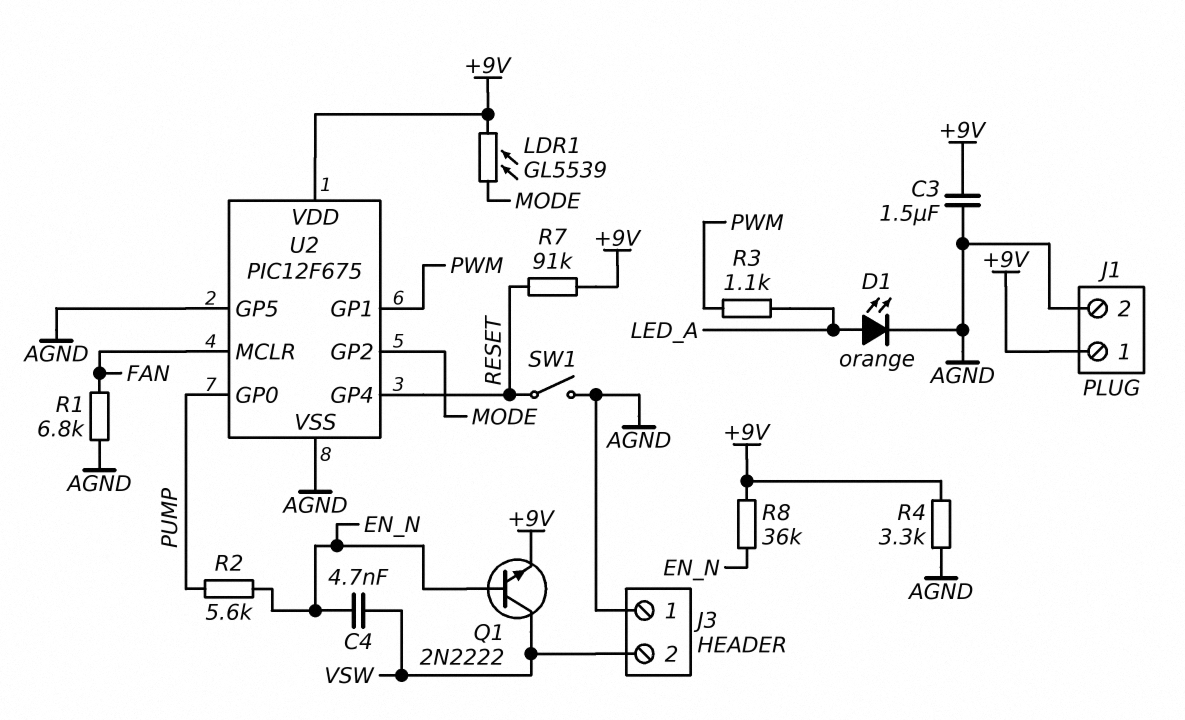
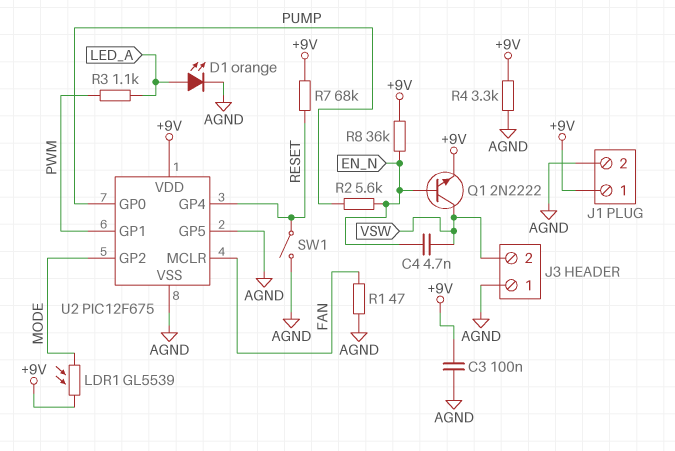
C3: 1.5uF (+9V, AGND) -> 100nF (+9V, AGND)
R1: 6.8k (AGND, FAN) -> 47 (AGND, FAN)
R7: 91k (+9V, RESET) -> 68k (+9V, RESET)

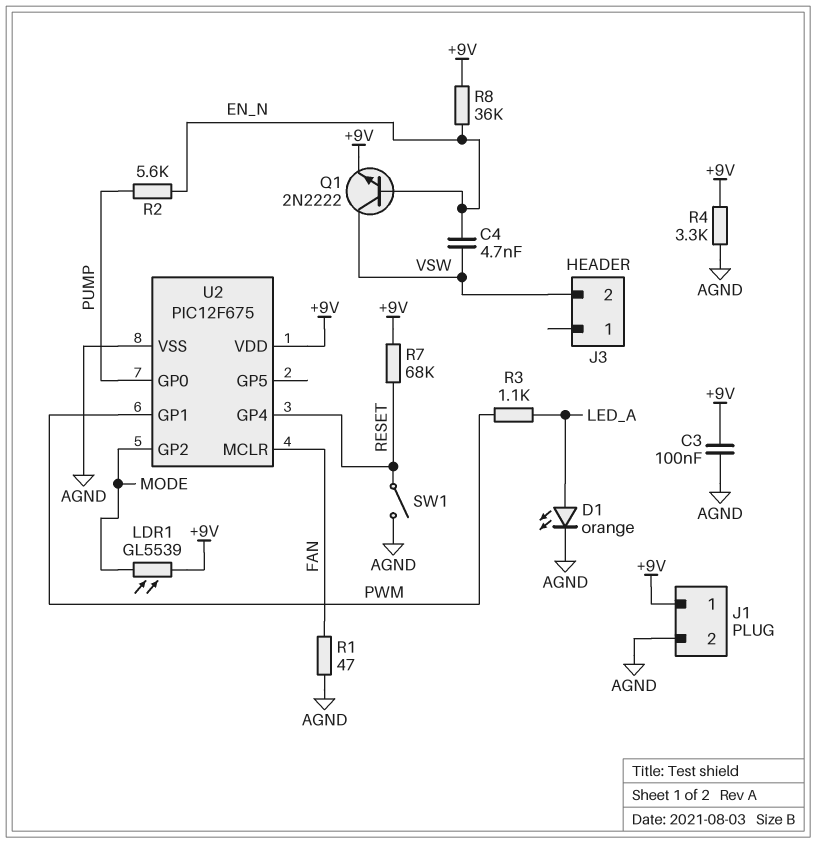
J3 pin 1: AGND -> none
U2 pin GP5: AGND -> none

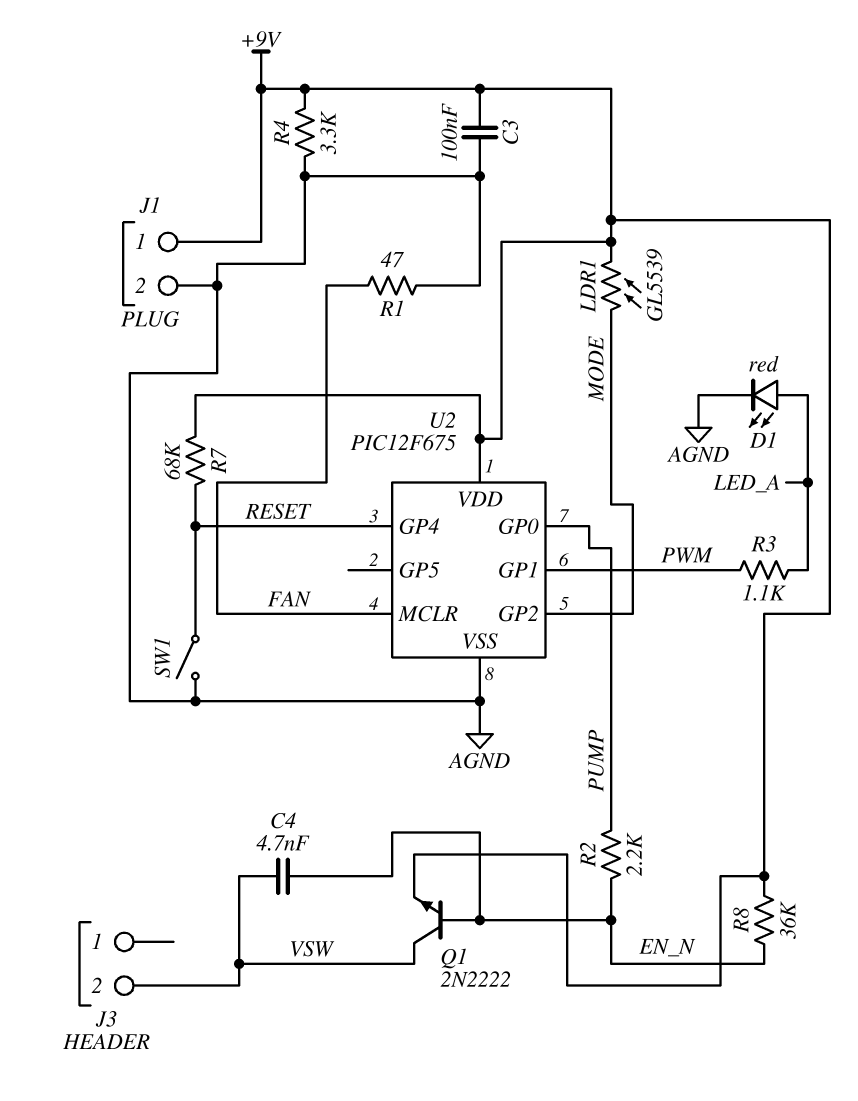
D1: LED orange (A LED_A, K AGND) -> LED red (A LED_A, K AGND)
R2: 5.6k (EN_N, PUMP) -> 2.2k (EN_N, PUMP)

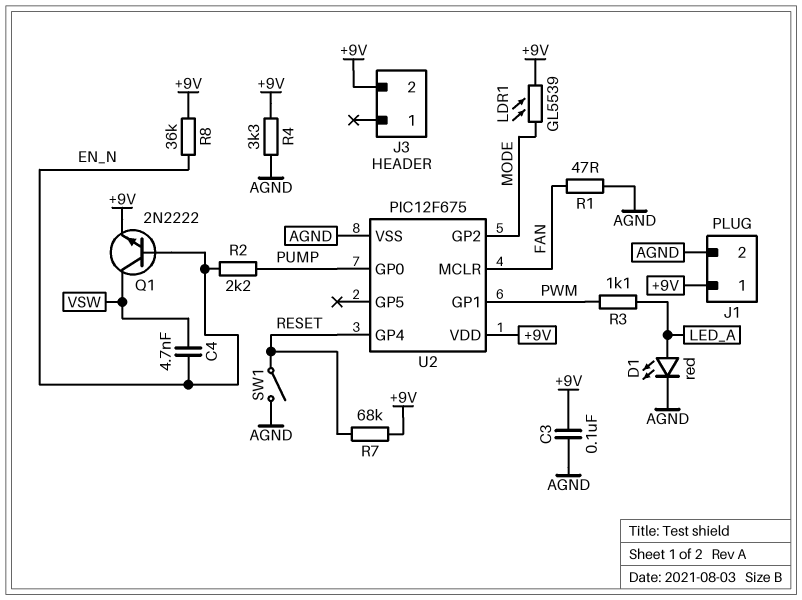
J3 pin 2: VSW -> +9V

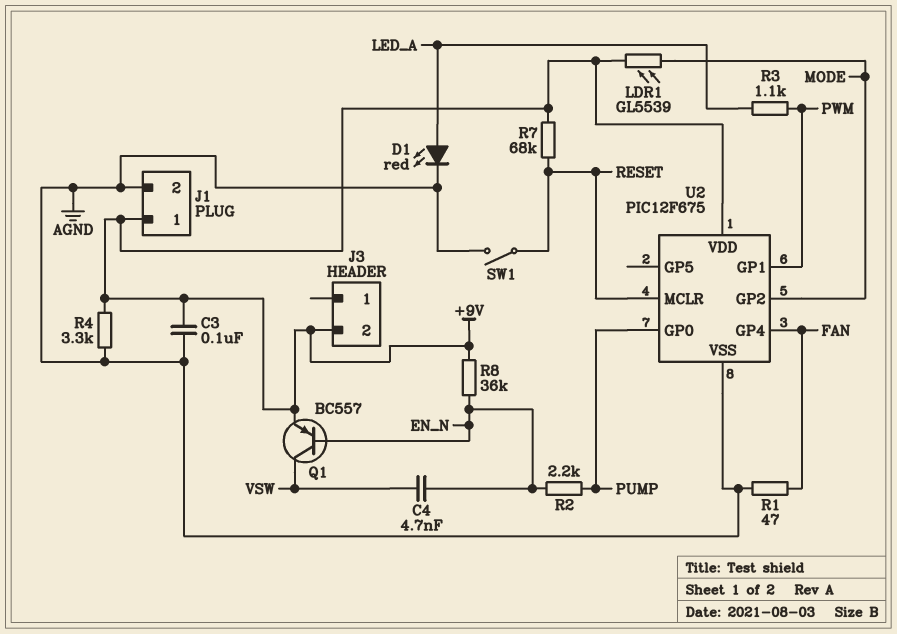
Q1: NPN 2N2222 (B EN_N, C VSW, E +9V) -> PNP BC557 (B EN_N, C VSW, E +9V)
U2 pin GP4: RESET -> FAN
U2 pin MCLR: FAN -> RESET

